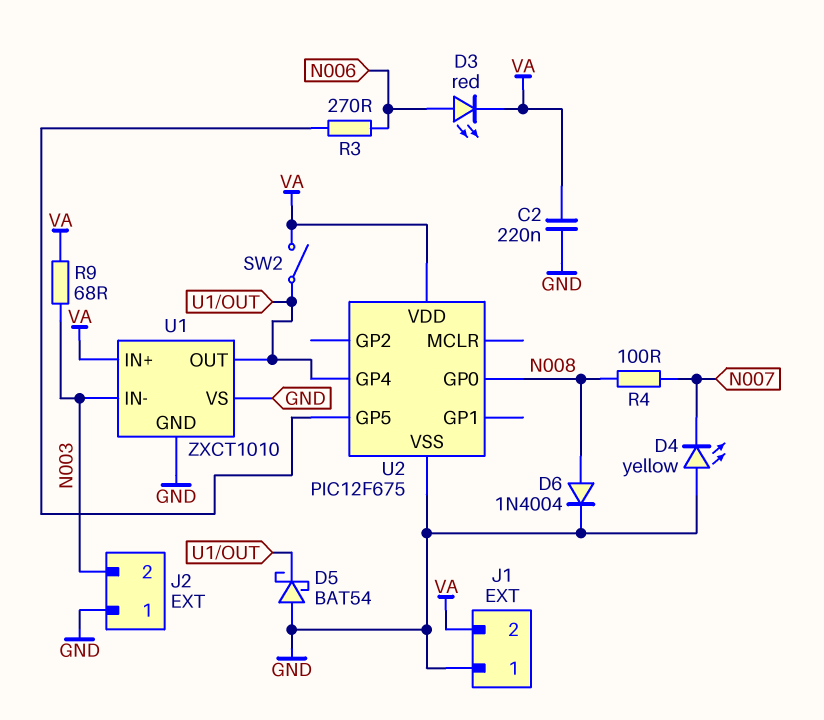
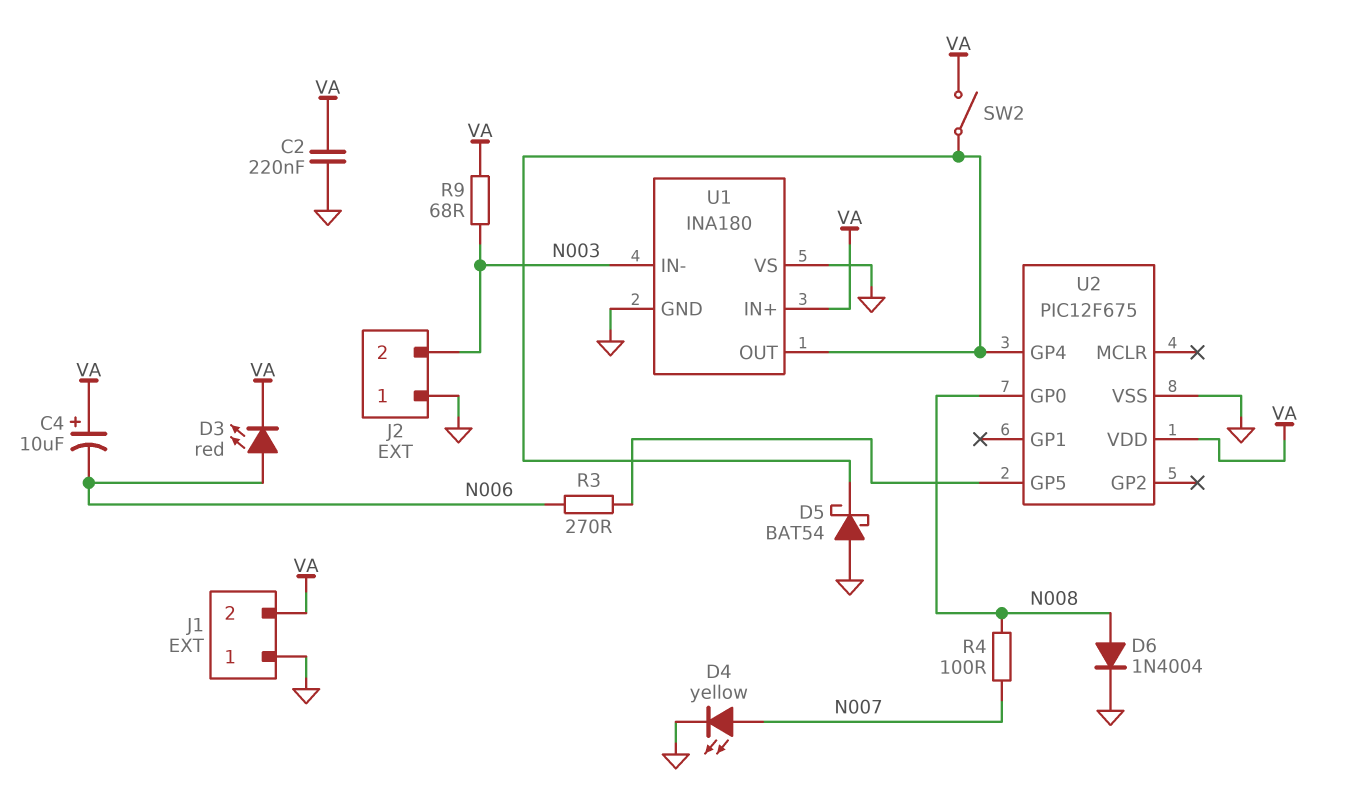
C4: none -> 10uF (plus VA, minus N006)
D4: LED yellow (A GND, K N007) -> LED yellow (A N007, K GND)
U1: ZXCT1010 -> INA180

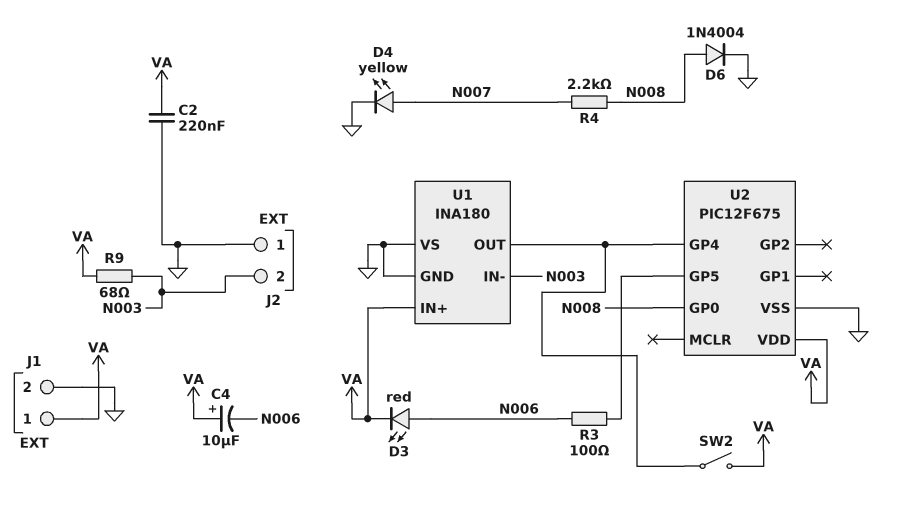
D5: schottky BAT54 (A GND, K U1/OUT) -> none
J1 pin 1: GND -> VA
J1 pin 2: VA -> GND
R3: 270 (N006, U2/GP5) -> 100 (N006, U2/GP5)
R4: 100 (N007, N008) -> 2.2k (N007, N008)

